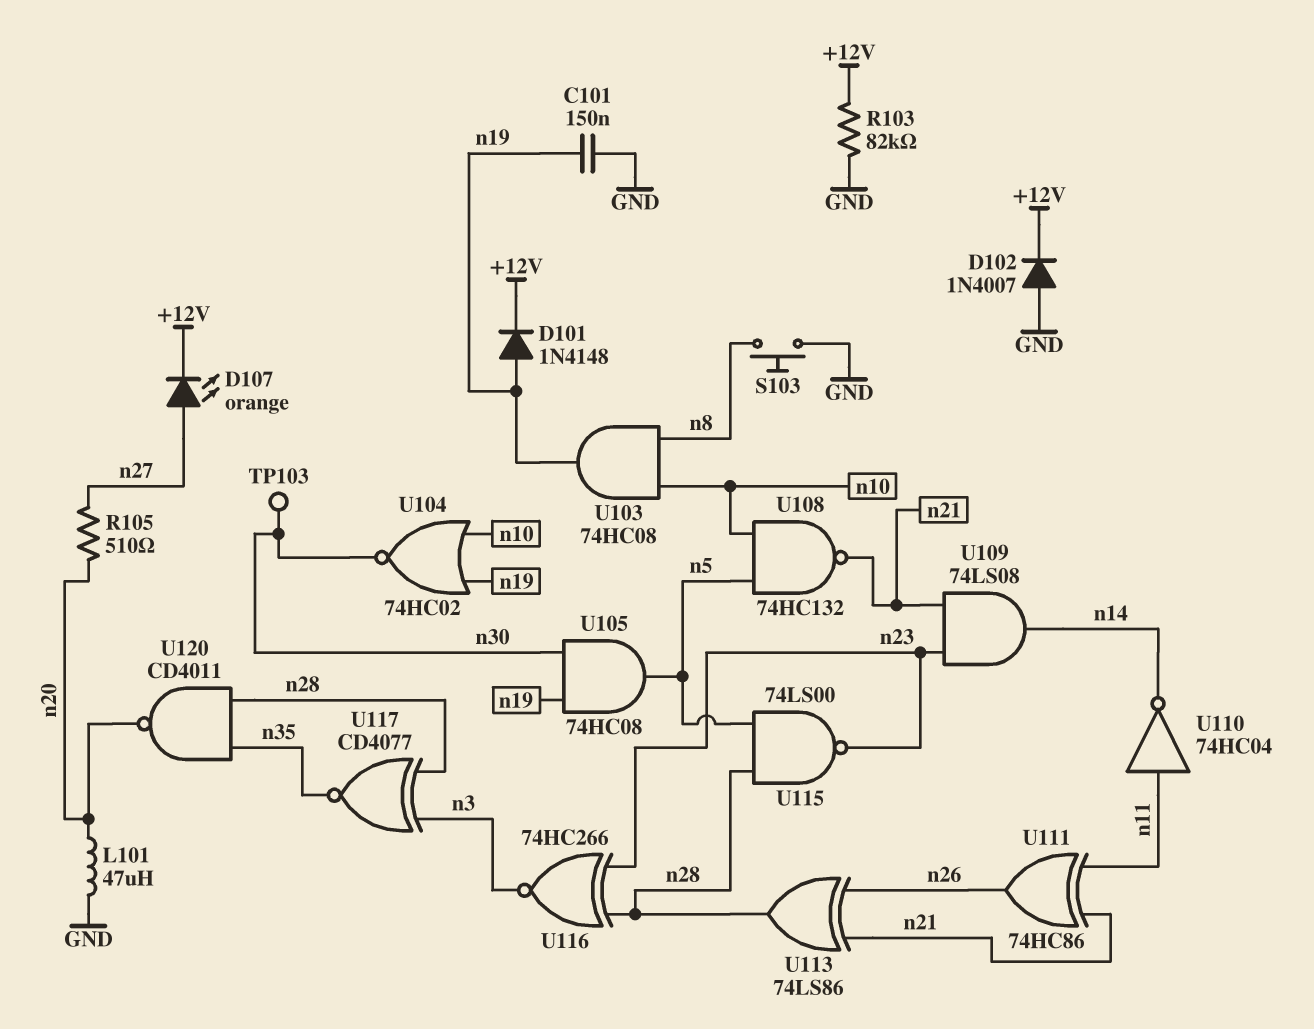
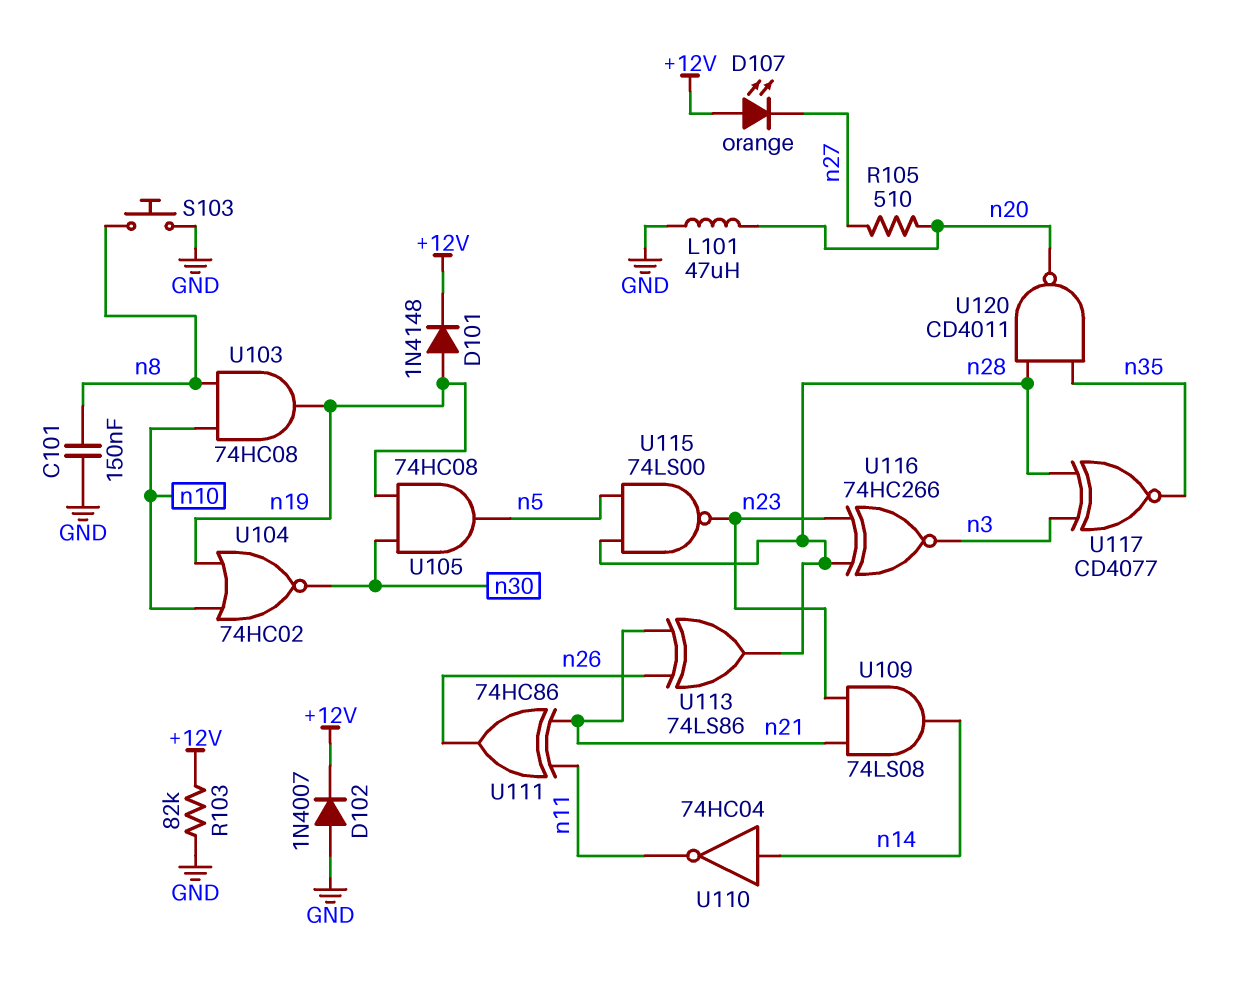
C101: 150nF (GND, n19) -> 150nF (GND, n8)
D107: LED orange (A n27, K +12V) -> LED orange (A +12V, K n27)
TP103: test point (n30) -> none
U108: NAND 74HC132 (in n5, in n10, out n21) -> none
U110: NOT 74HC04 (in n11, out n14) -> NOT 74HC04 (in n14, out n11)

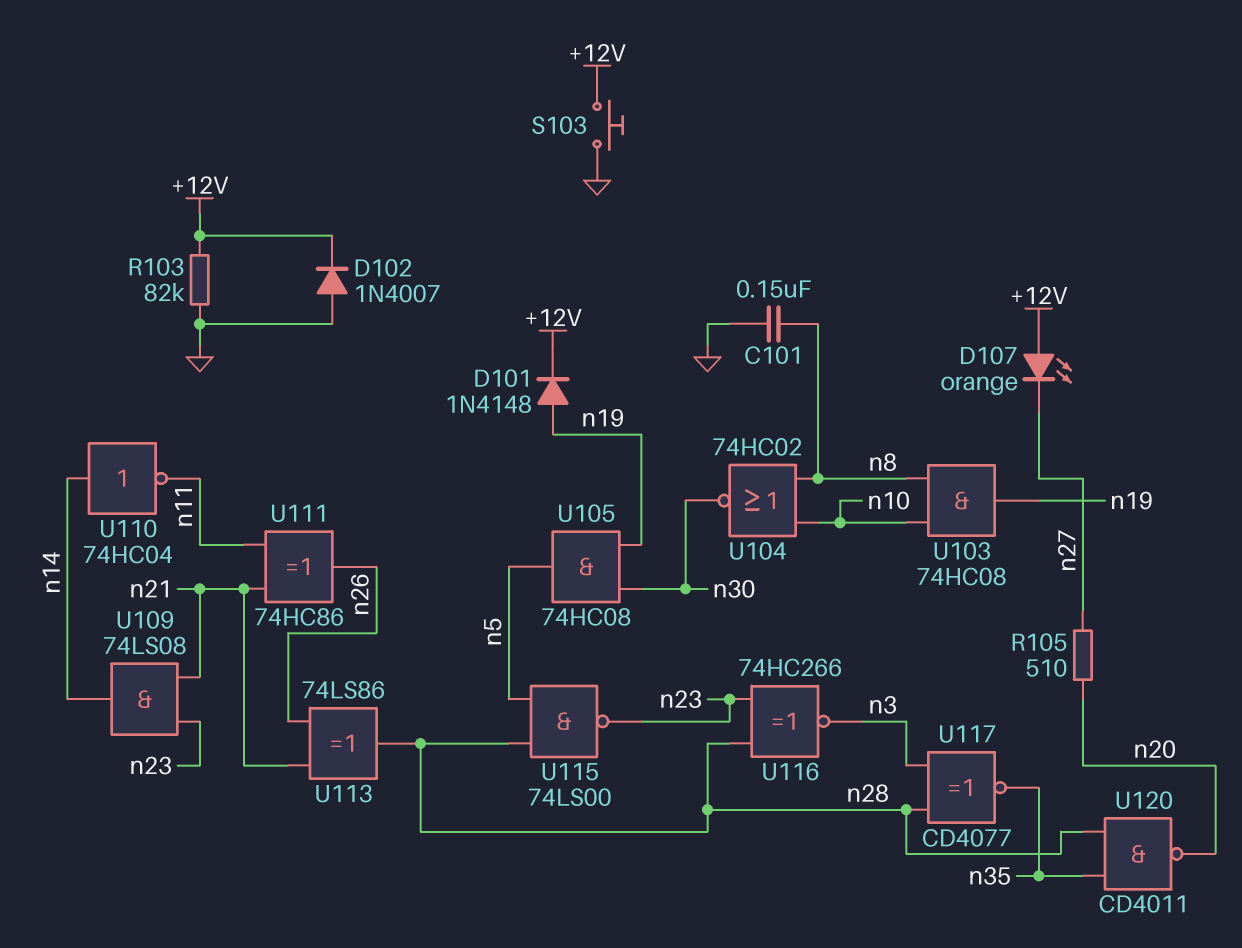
L101: 47uH (GND, n20) -> none
S103: button (GND, n8) -> button (+12V, GND)
U104: NOR 74HC02 (in n10, in n19, out n30) -> NOR 74HC02 (in n8, in n10, out n30)

